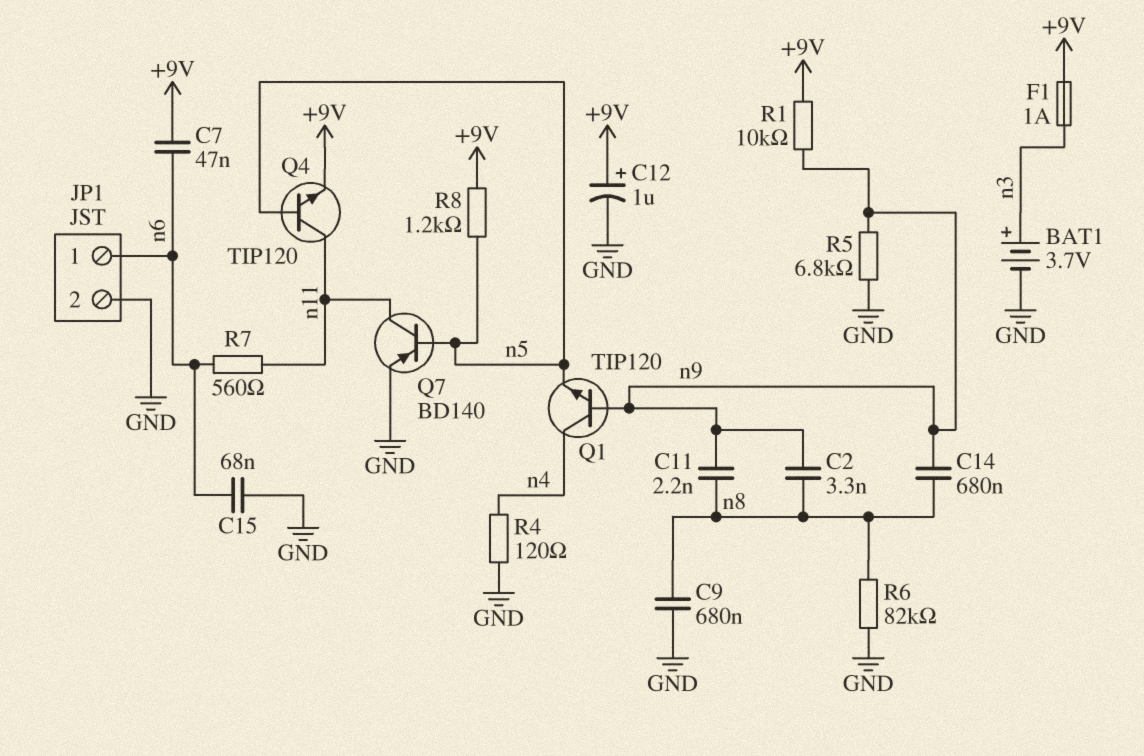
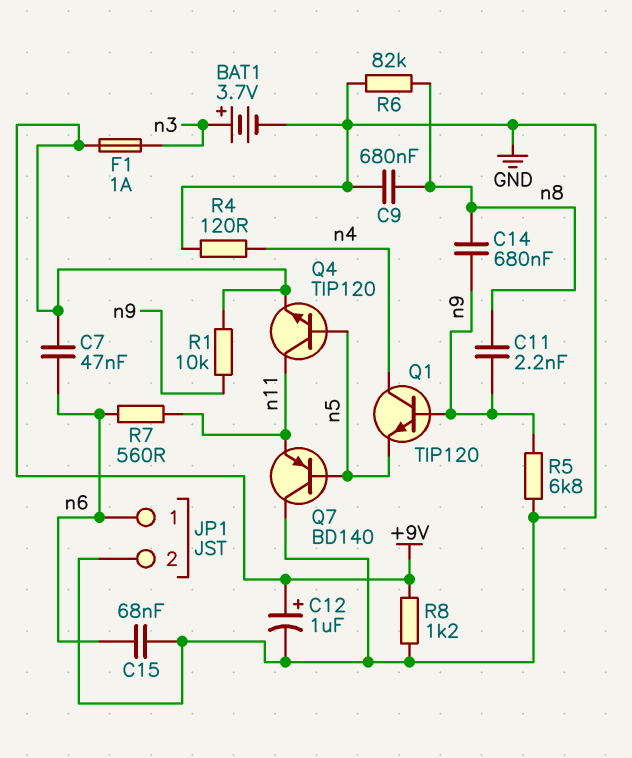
C2: 3.3nF (n8, n9) -> none
Q7: PNP BD140 (B n5, C n11, E GND) -> PNP BD140 (B n5, C GND, E n11)
R8: 1.2k (+9V, n5) -> 1.2k (+9V, GND)

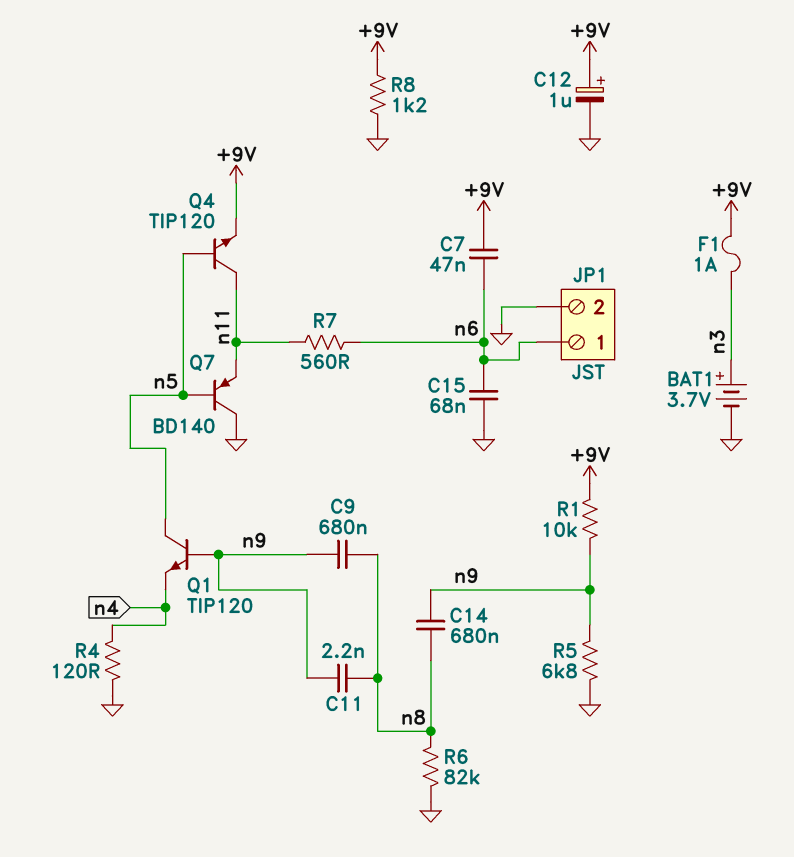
C9: 680nF (GND, n8) -> 680nF (n8, n9)
Q1: NPN TIP120 (B n9, C n4, E n5) -> NPN TIP120 (B n9, C n5, E n4)

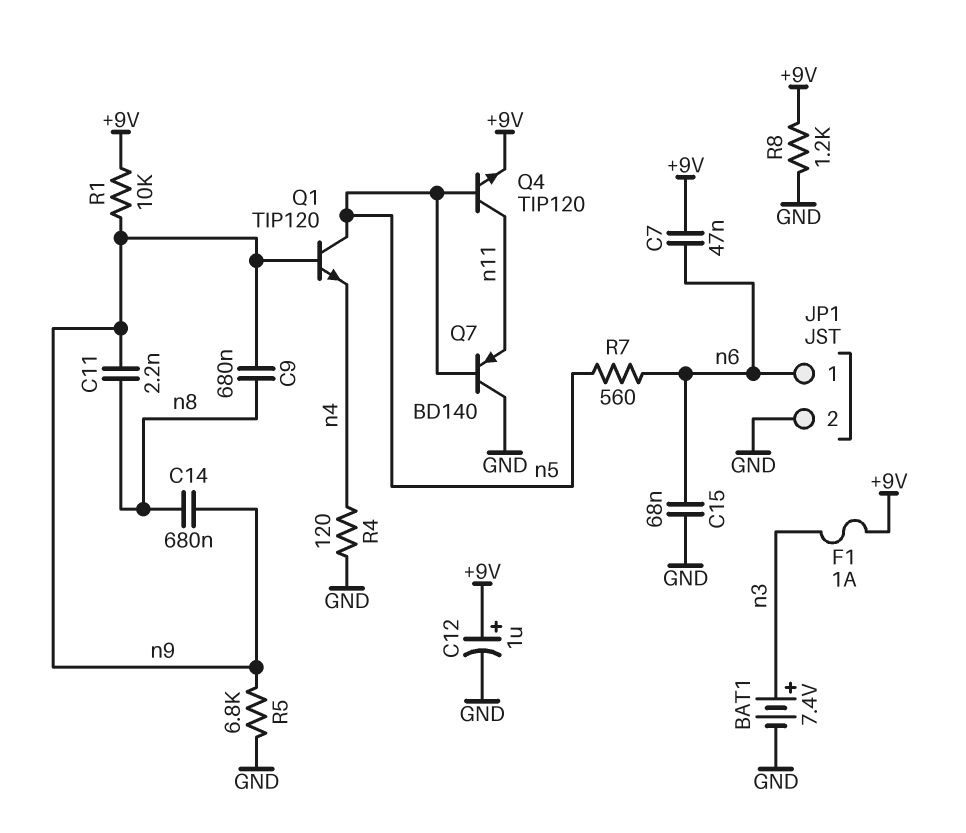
BAT1: 3.7V (plus n3, minus GND) -> 7.4V (plus n3, minus GND)
R6: 82k (GND, n8) -> none
R7: 560 (n6, n11) -> 560 (n5, n6)

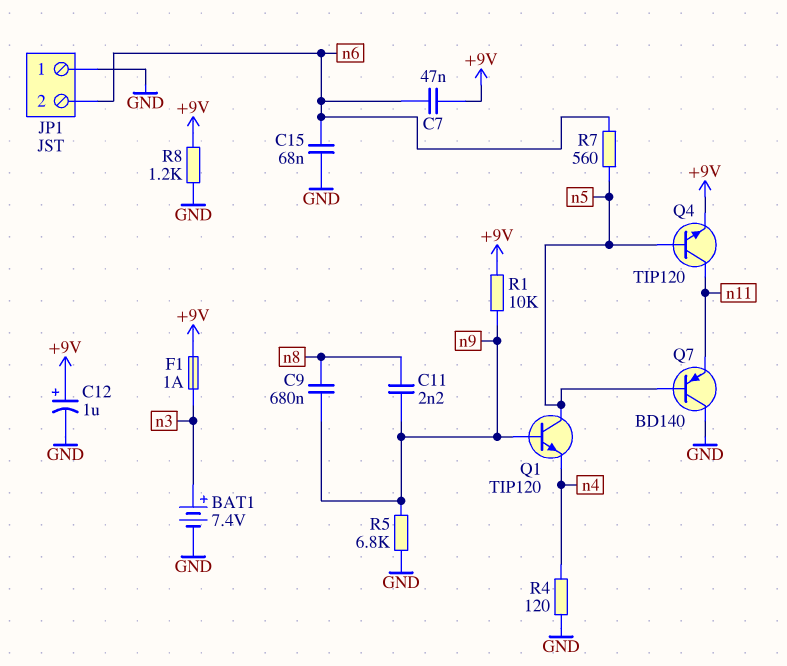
C14: 680nF (n8, n9) -> none
JP1 pin 1: n6 -> GND
JP1 pin 2: GND -> n6

